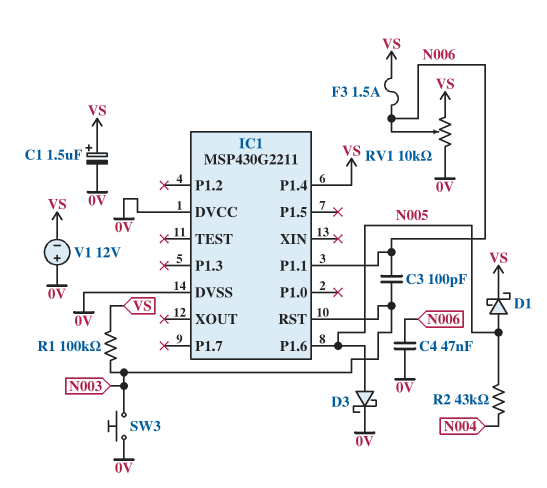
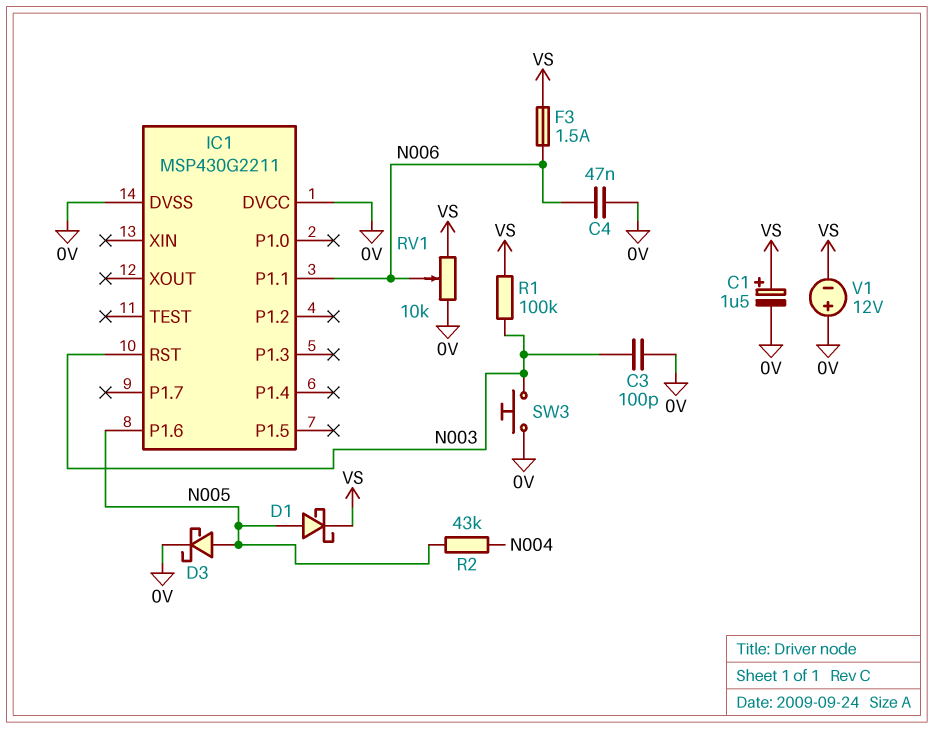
C3: 100pF (N003, N006) -> 100pF (0V, N003)
IC1 pin P1.4: VS -> none

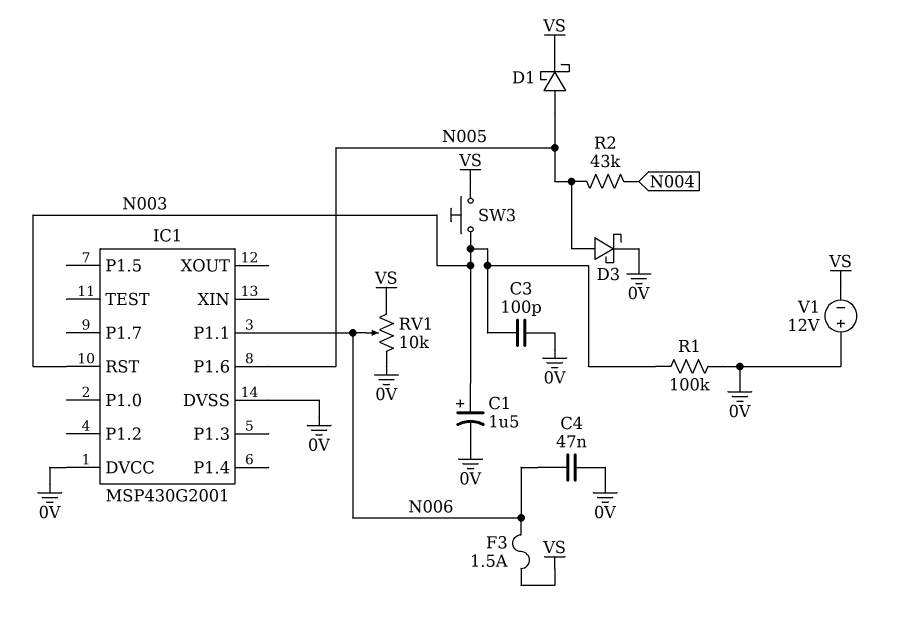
C1: 1.5uF (plus VS, minus 0V) -> 1.5uF (plus N003, minus 0V)
IC1: MSP430G2211 -> MSP430G2001
R1: 100k (N003, VS) -> 100k (0V, N003)
SW3: button (0V, N003) -> button (N003, VS)

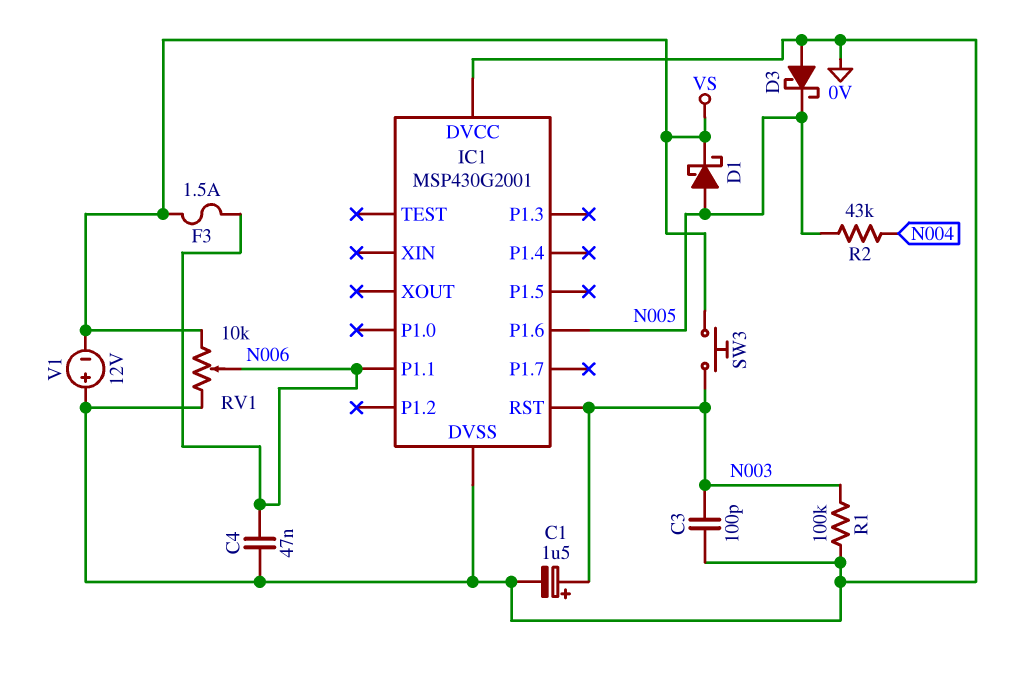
D3: schottky (A N005, K 0V) -> schottky (A 0V, K N005)

